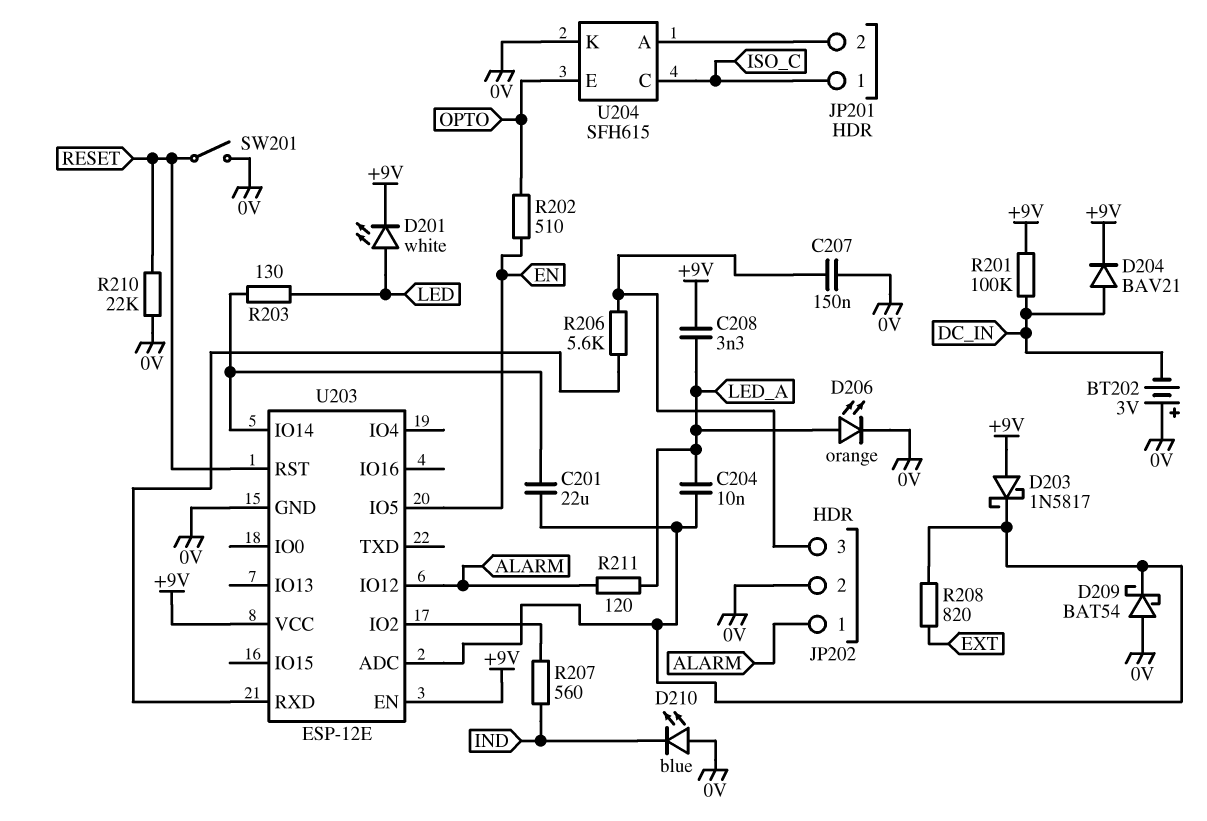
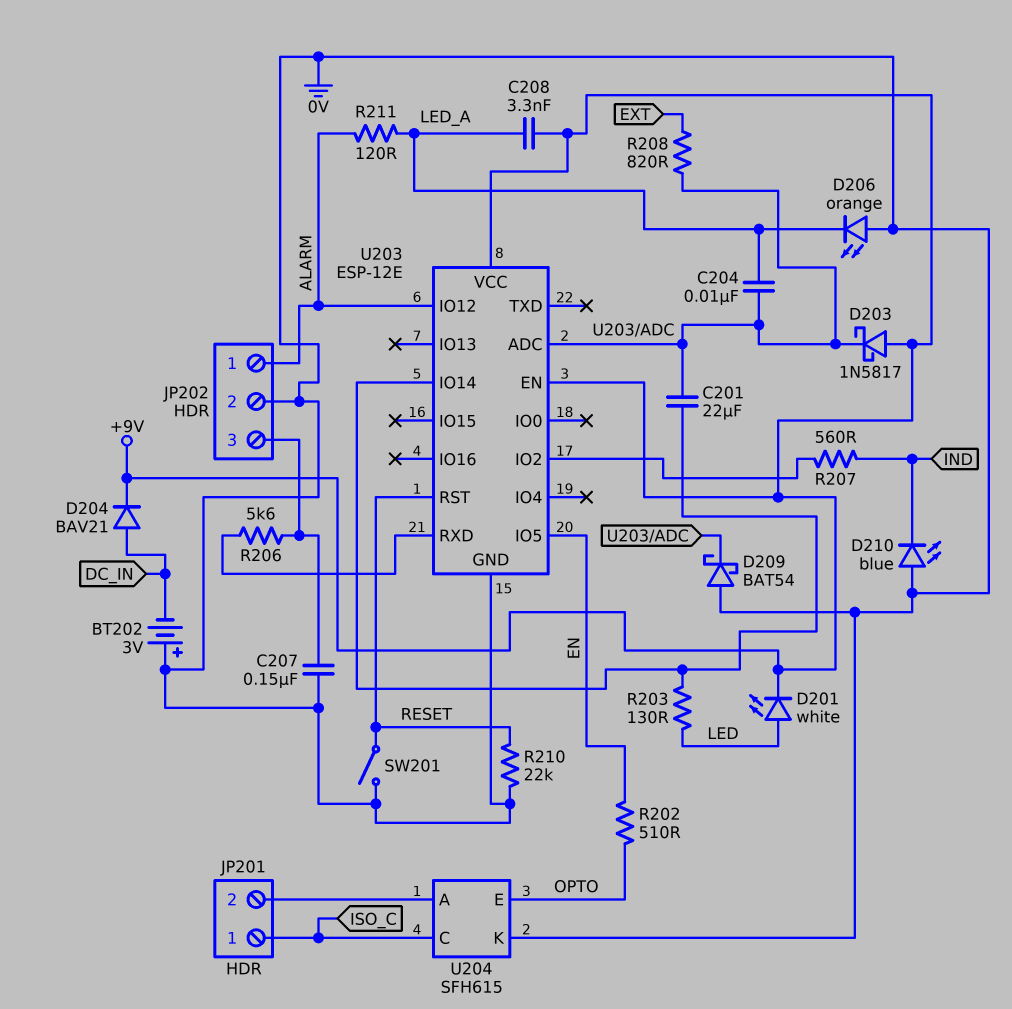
D206: LED orange (A LED_A, K 0V) -> LED orange (A 0V, K LED_A)
R201: 100k (+9V, DC_IN) -> none

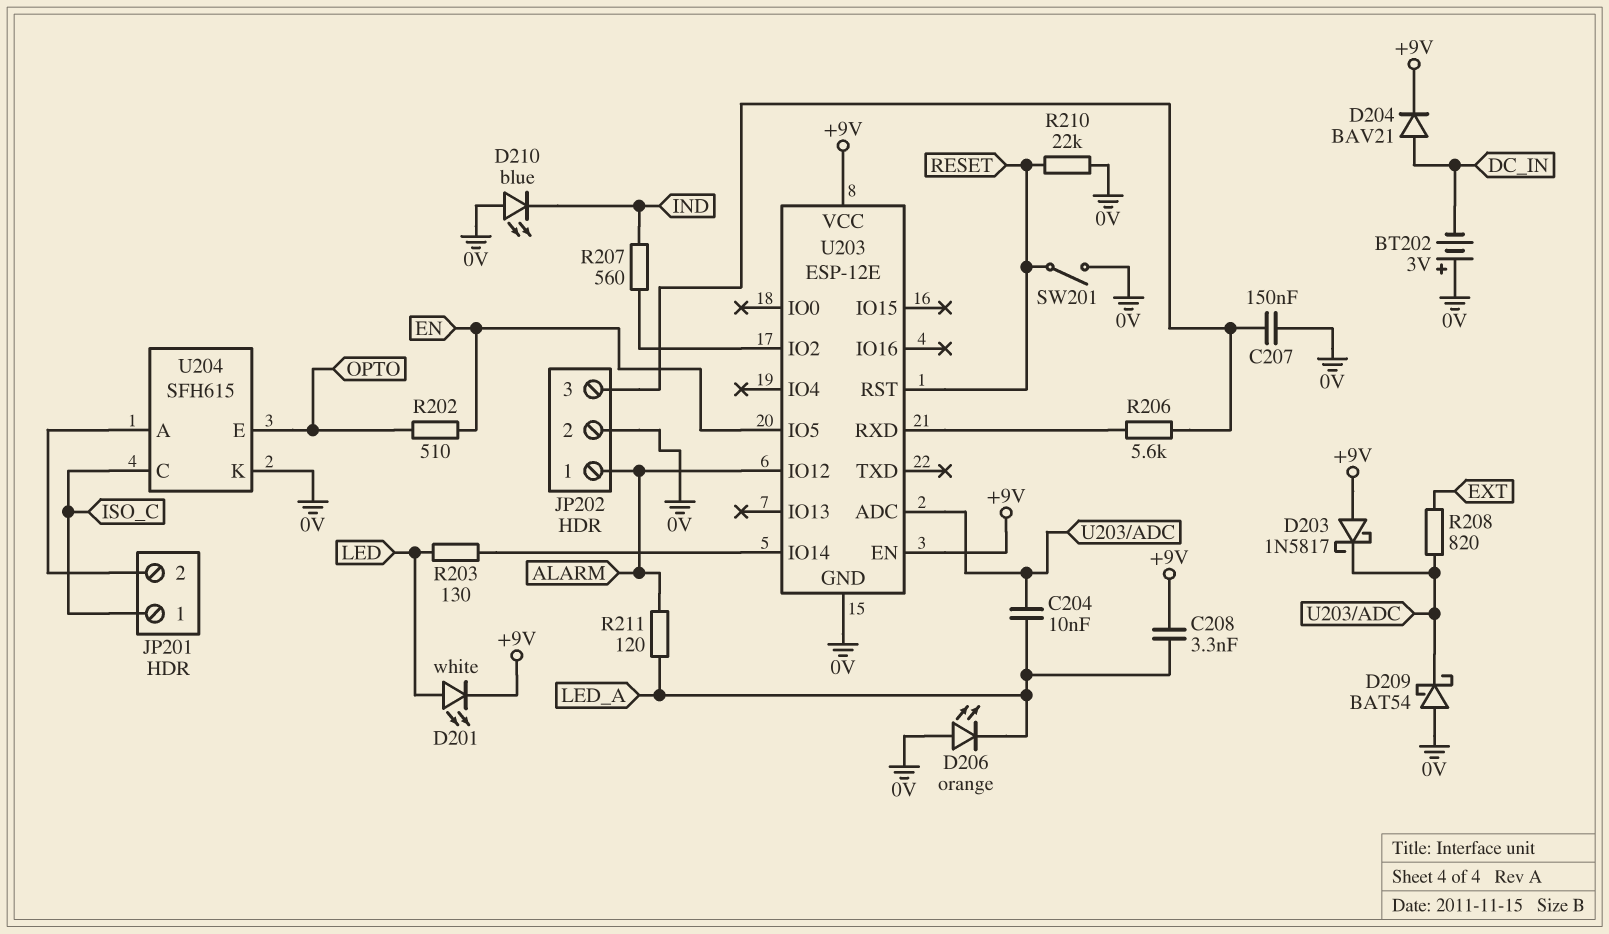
C201: 22uF (U203/ADC, U203/IO14) -> none

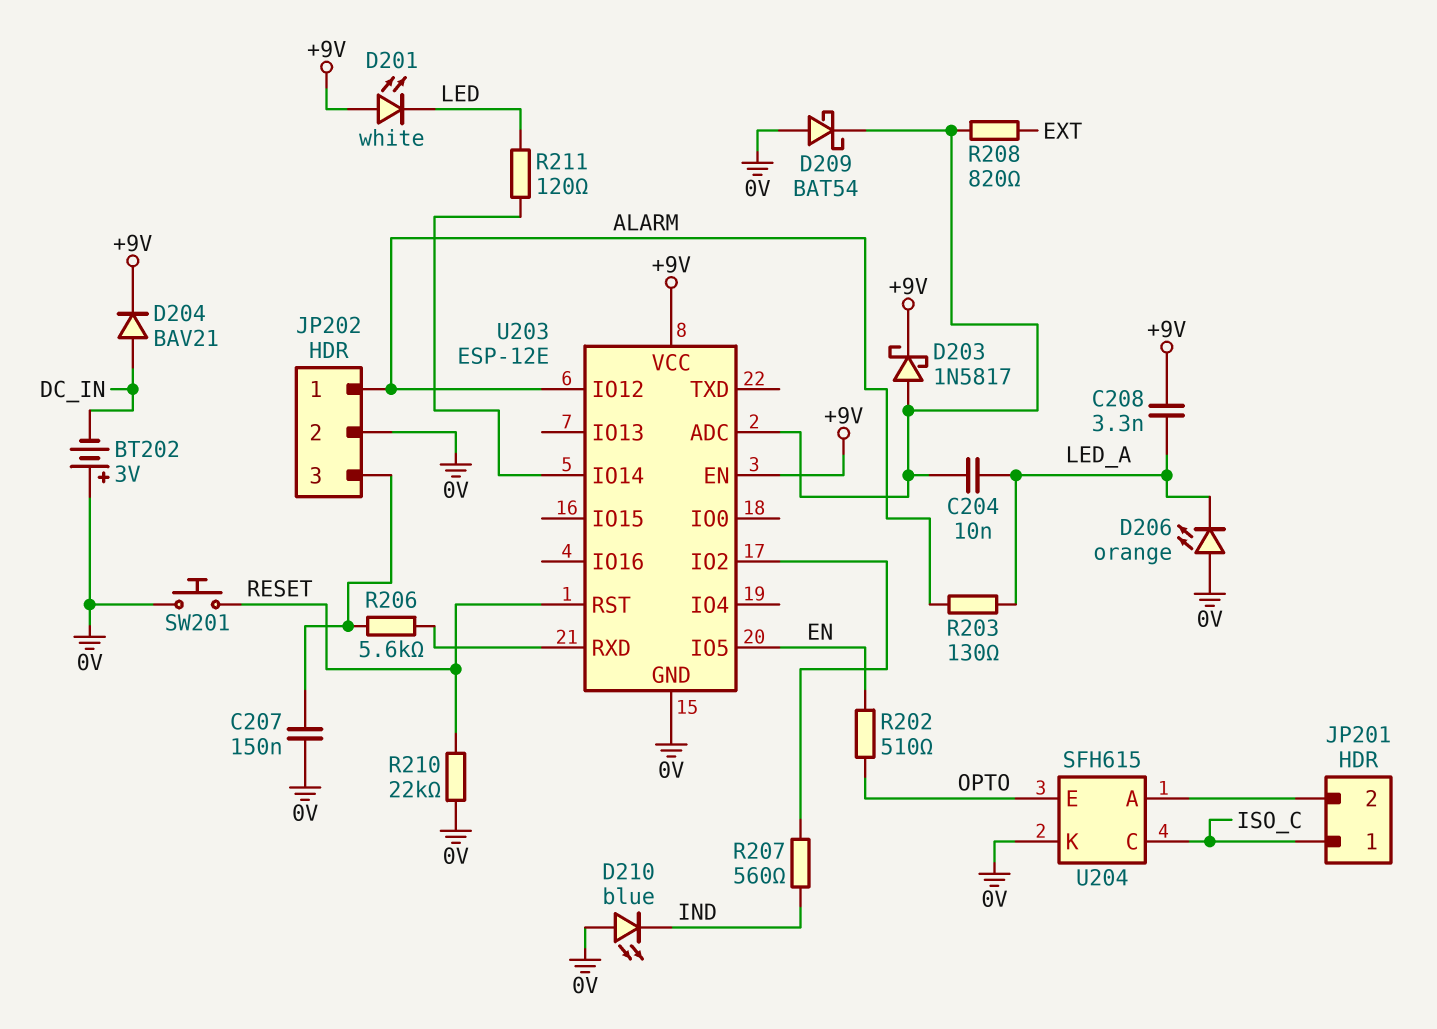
D201: LED white (A LED, K +9V) -> LED white (A +9V, K LED)
D203: schottky 1N5817 (A +9V, K U203/ADC) -> schottky 1N5817 (A U203/ADC, K +9V)
R203: 130 (LED, U203/IO14) -> 130 (ALARM, LED_A)
R211: 120 (ALARM, LED_A) -> 120 (LED, U203/IO14)
SW201: switch (0V, RESET) -> button (0V, RESET)

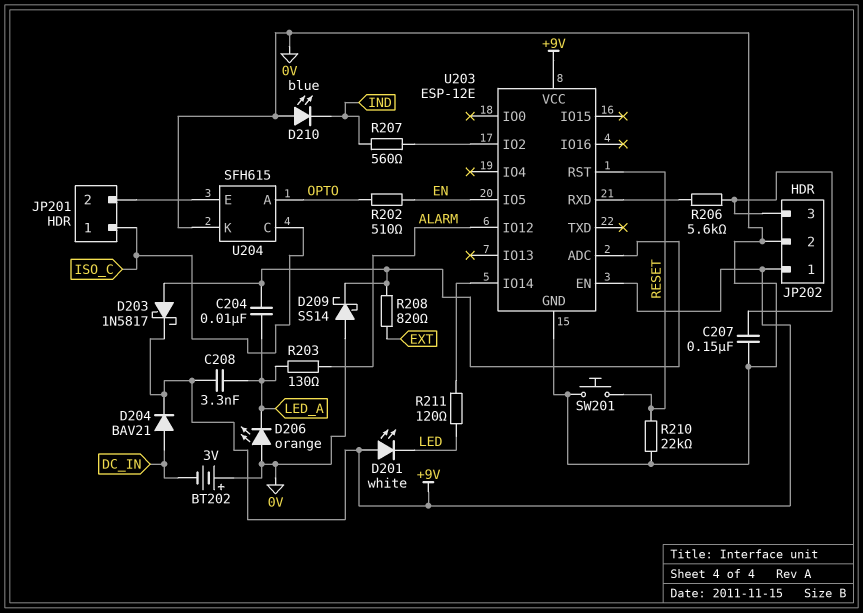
D209: schottky BAT54 (A 0V, K U203/ADC) -> schottky SS14 (A 0V, K U203/ADC)
JP202 pin 1: ALARM -> +9V
U204 pin A: JP201/2 -> OPTO
U204 pin E: OPTO -> JP201/2

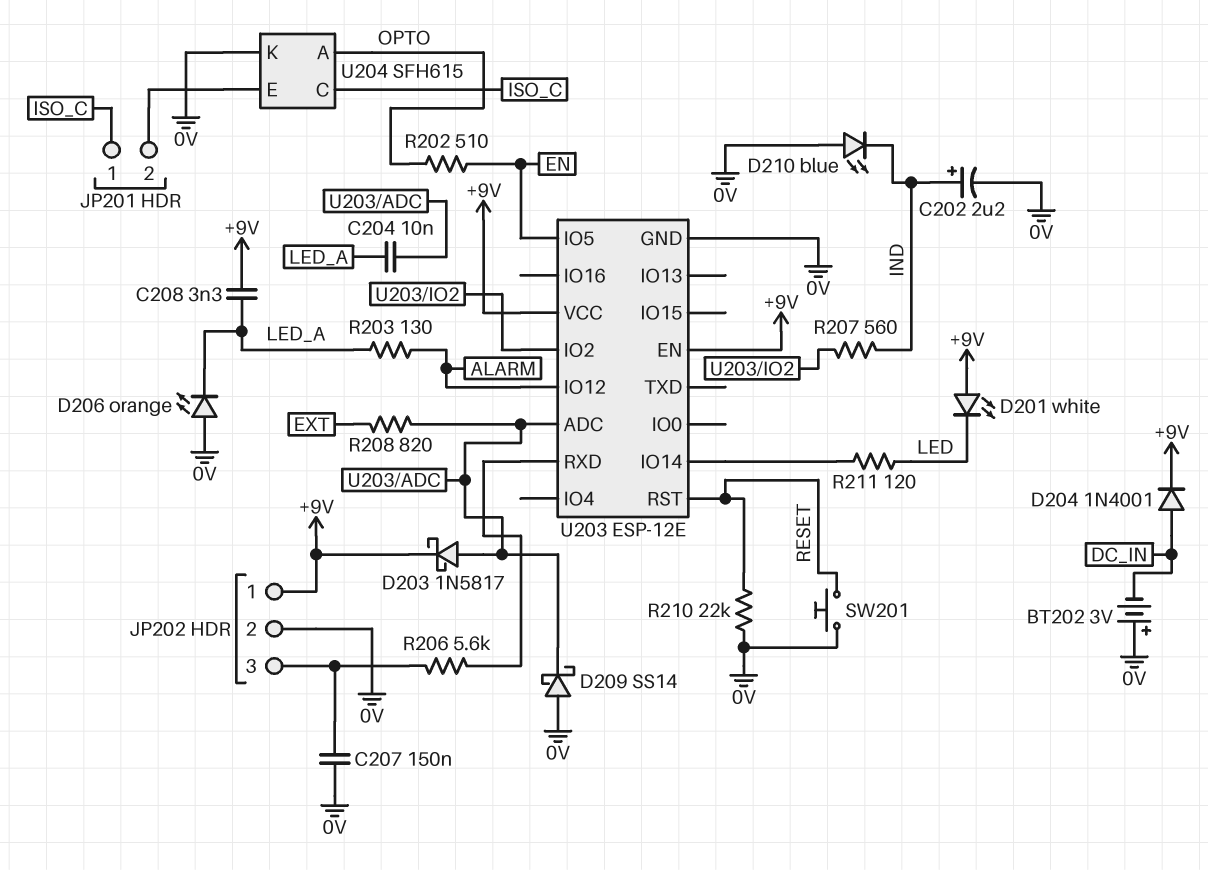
C202: none -> 2.2uF (plus IND, minus 0V)
D204: diode BAV21 (A DC_IN, K +9V) -> diode 1N4001 (A DC_IN, K +9V)

